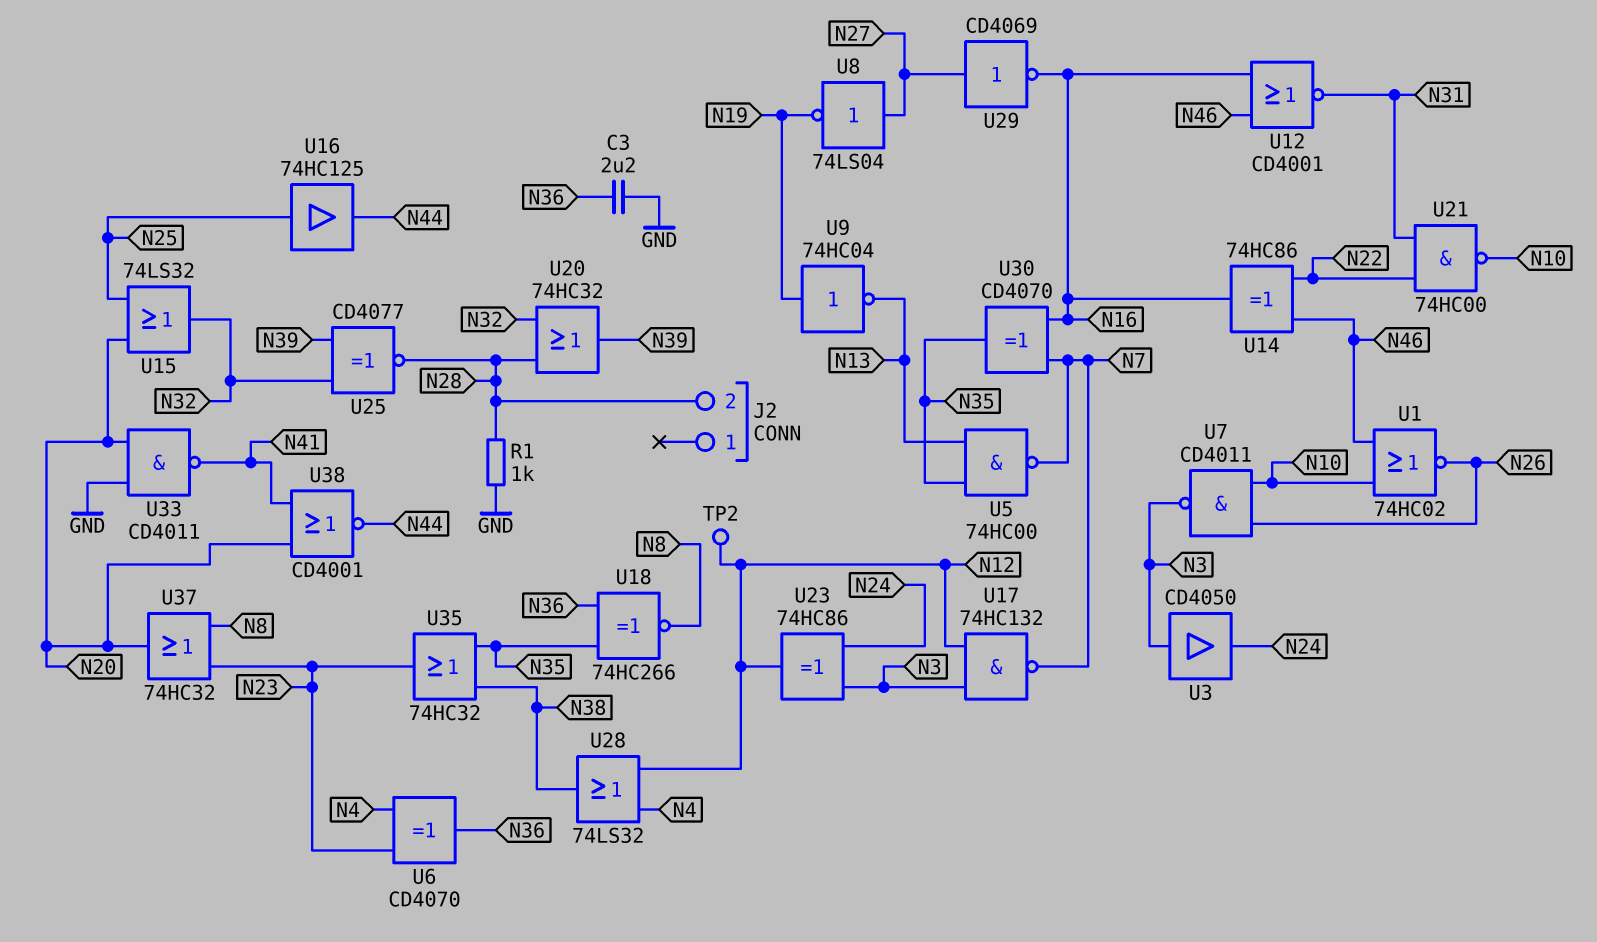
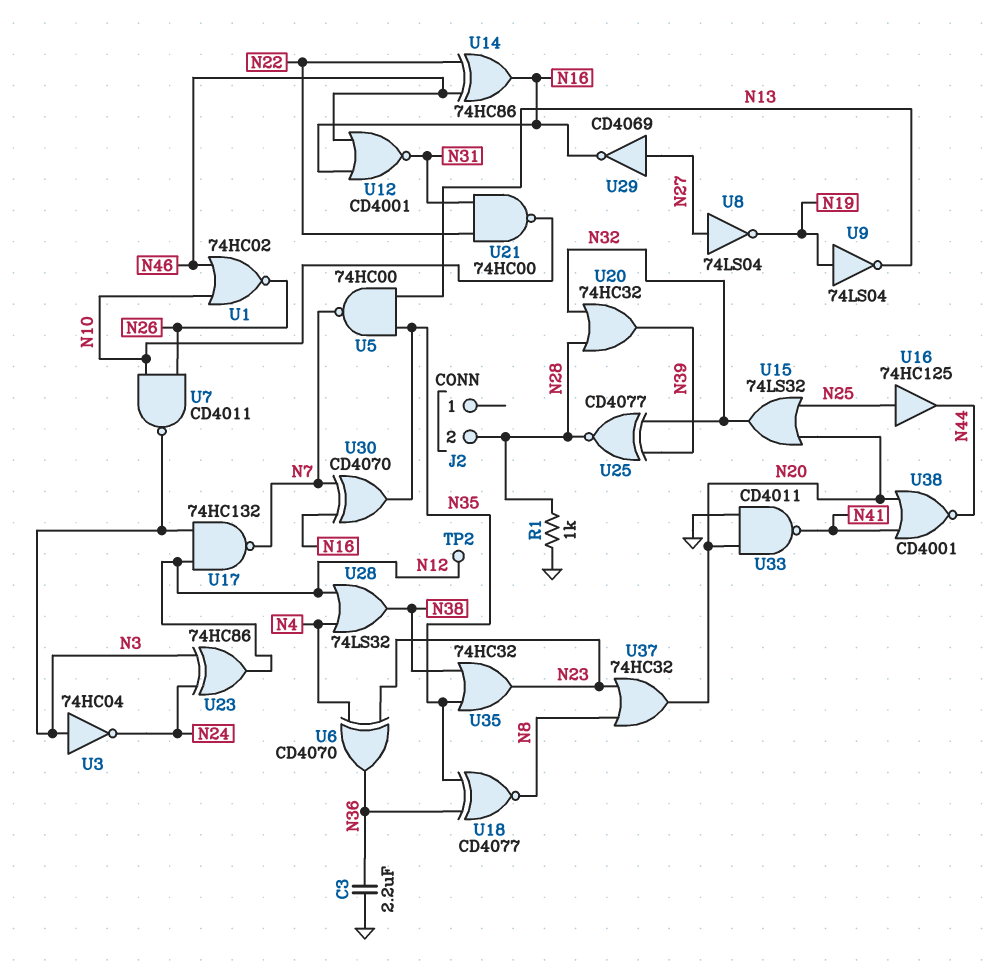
U3: buffer CD4050 (in N3, out N24) -> NOT 74HC04 (in N3, out N24)
U9: NOT 74HC04 (in N19, out N13) -> NOT 74LS04 (in N19, out N13)
U18: XNOR 74HC266 (in N35, in N36, out N8) -> XNOR CD4077 (in N35, in N36, out N8)

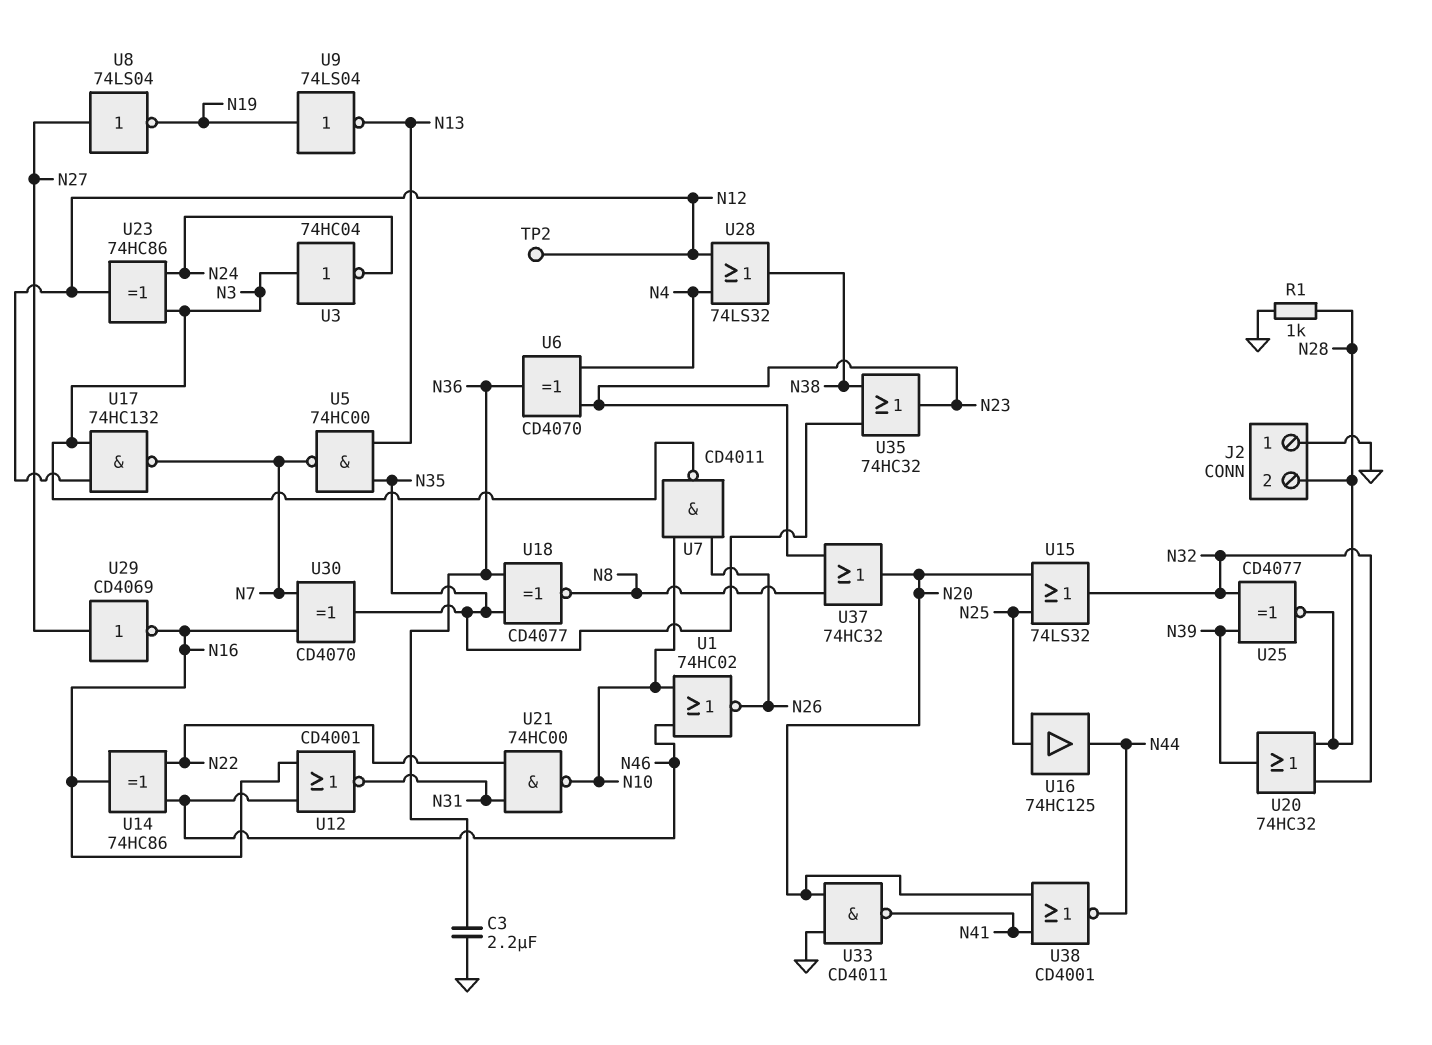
J2 pin 1: none -> GND

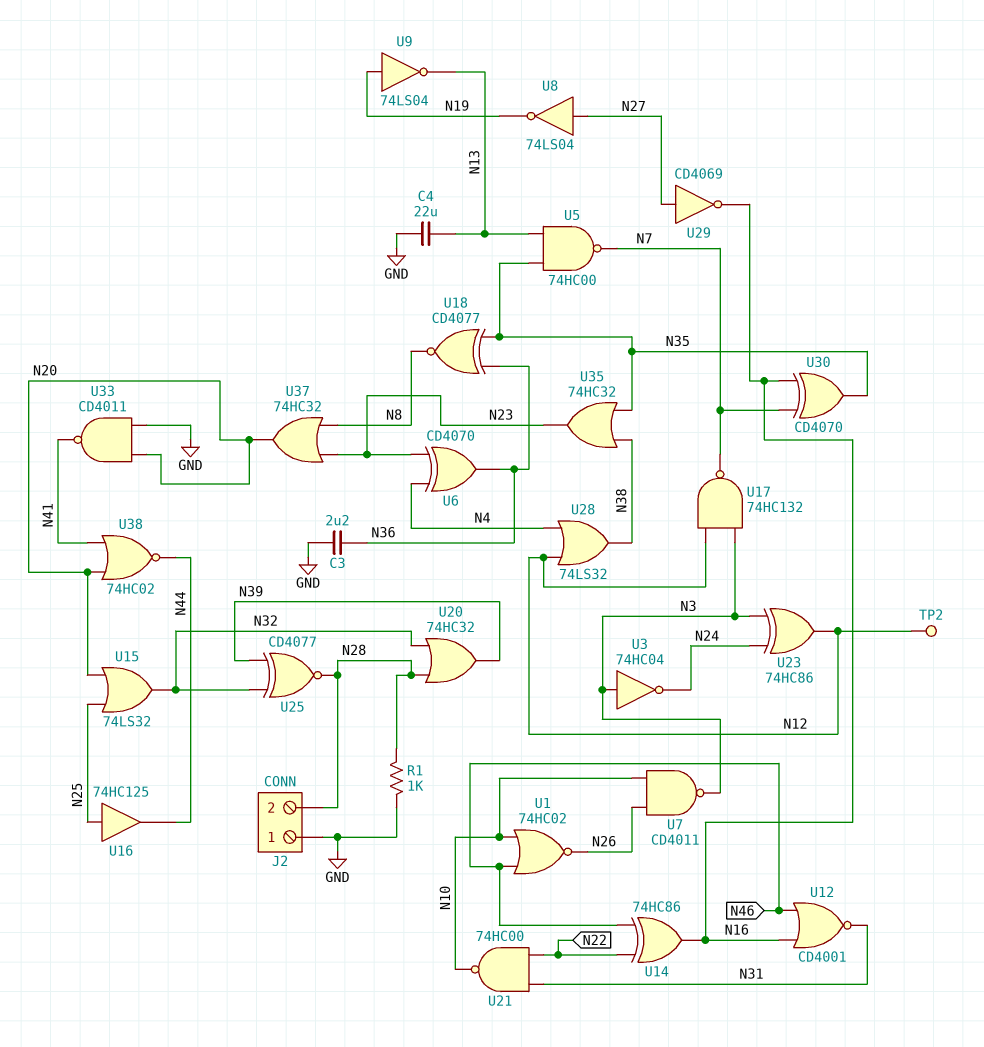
C4: none -> 22uF (GND, N13)
U38: NOR CD4001 (in N20, in N41, out N44) -> NOR 74HC02 (in N20, in N41, out N44)

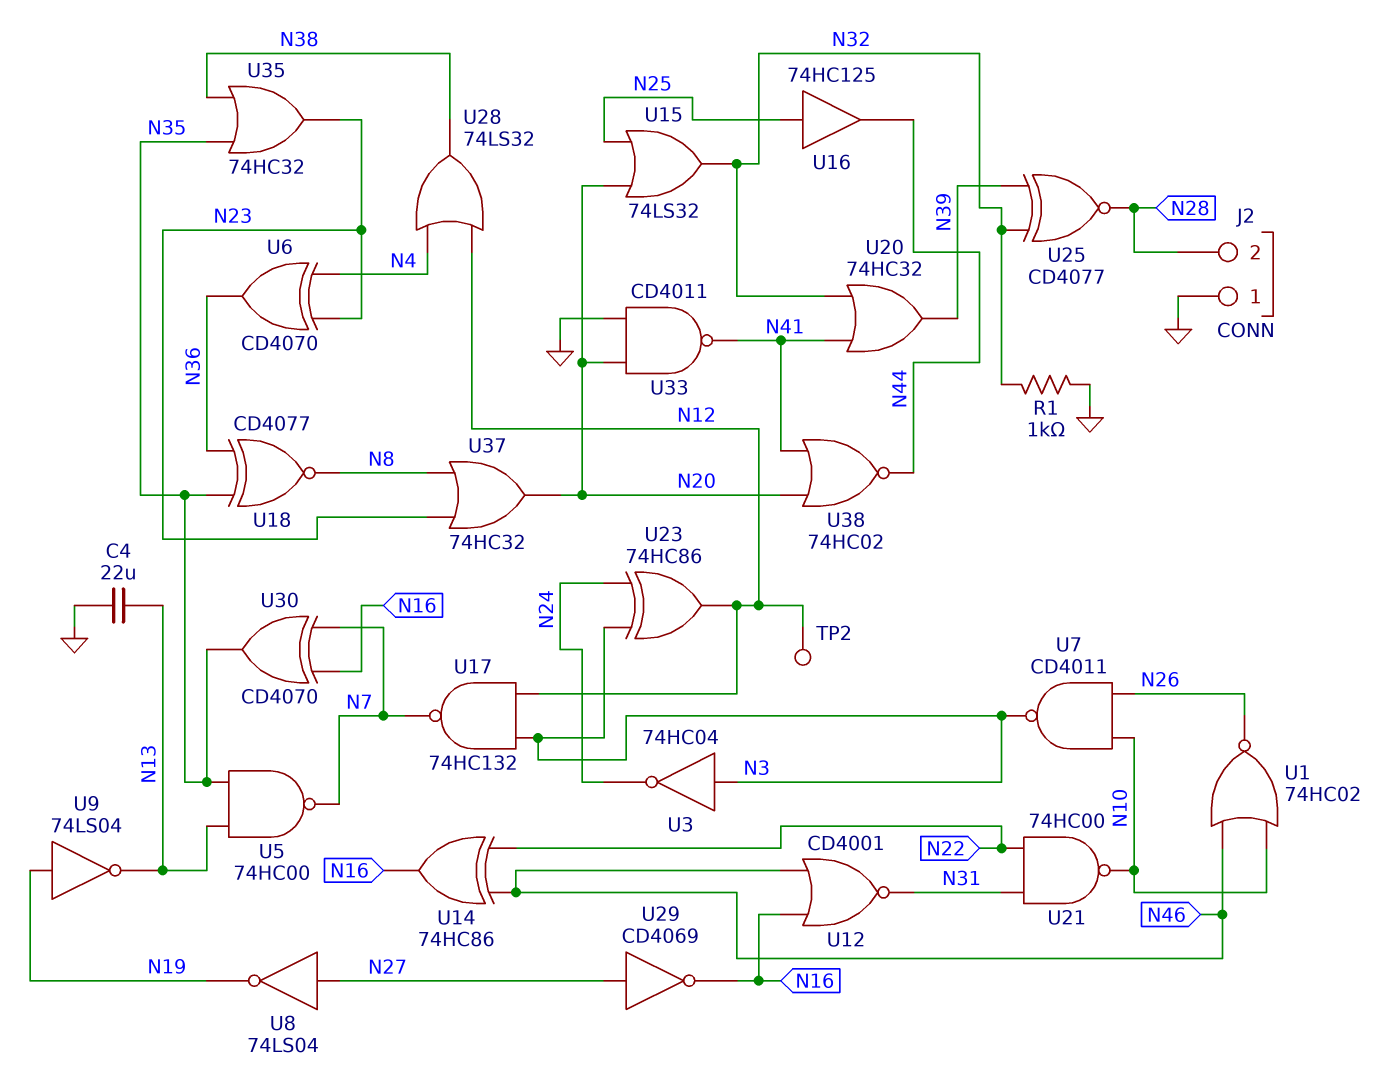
C3: 2.2uF (GND, N36) -> none
R1: 1k (GND, N28) -> 1k (GND, N32)
U20: OR 74HC32 (in N28, in N32, out N39) -> OR 74HC32 (in N32, in N41, out N39)

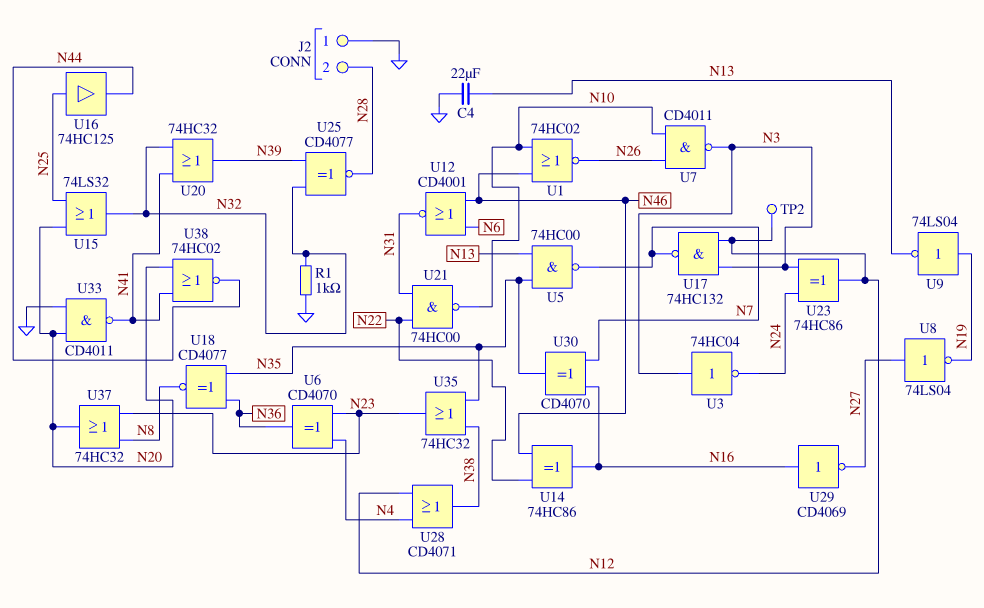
U12: NOR CD4001 (in N16, in N46, out N31) -> NOR CD4001 (in N6, in N46, out N31)
U28: OR 74LS32 (in N4, in N12, out N38) -> OR CD4071 (in N4, in N12, out N38)
U29: NOT CD4069 (in N27, out N16) -> NOT CD4069 (in N16, out N27)

